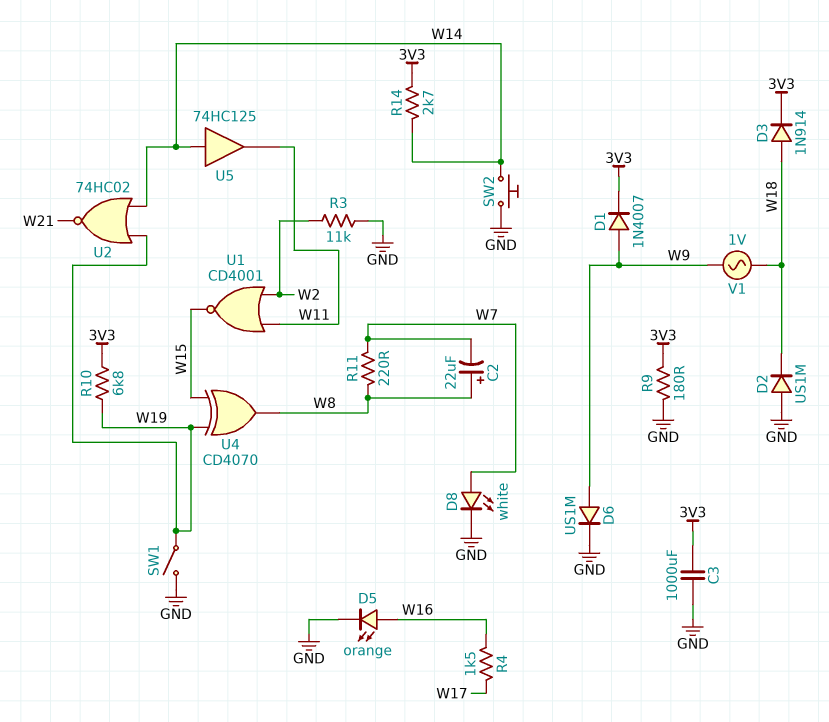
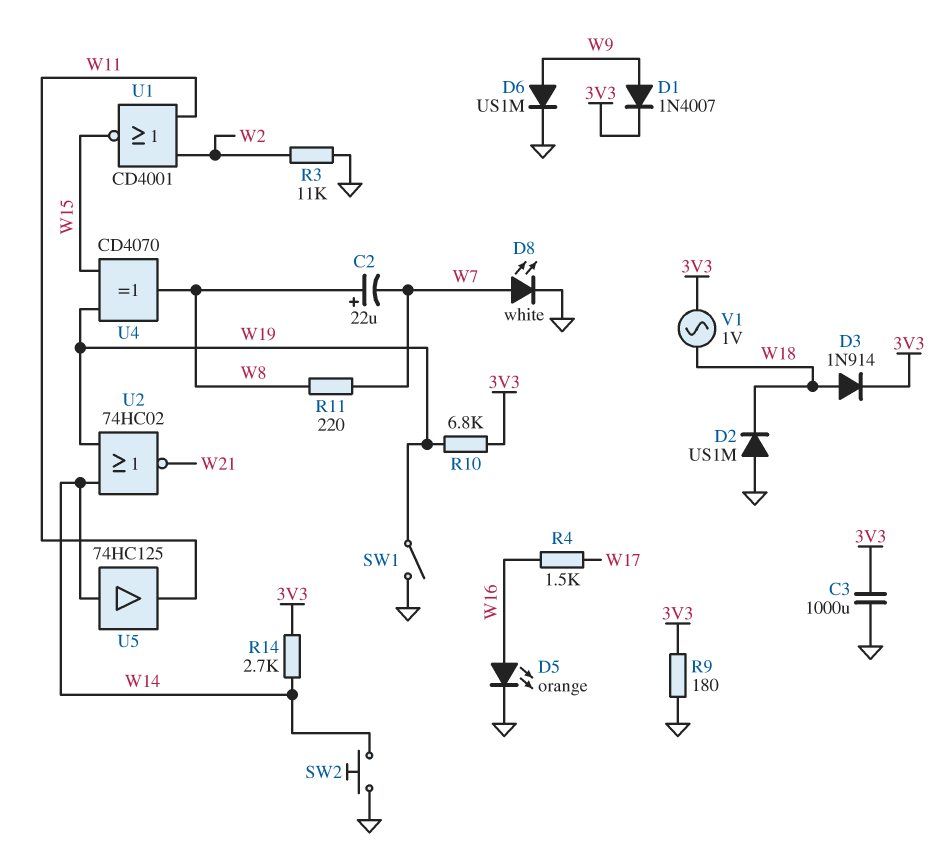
V1: AC 1V (W9, W18) -> AC 1V (3V3, W18)

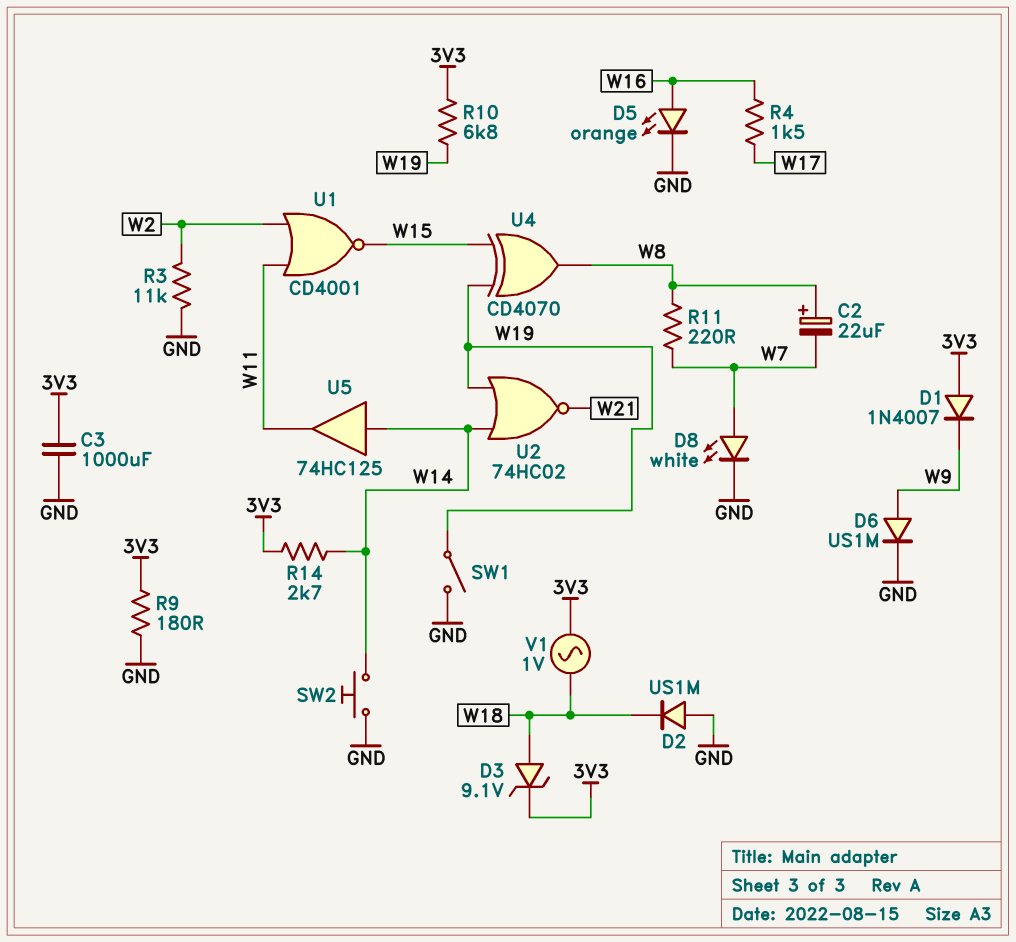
D1: diode 1N4007 (A W9, K 3V3) -> diode 1N4007 (A 3V3, K W9)
D3: diode 1N914 (A W18, K 3V3) -> zener 9.1V (A W18, K 3V3)

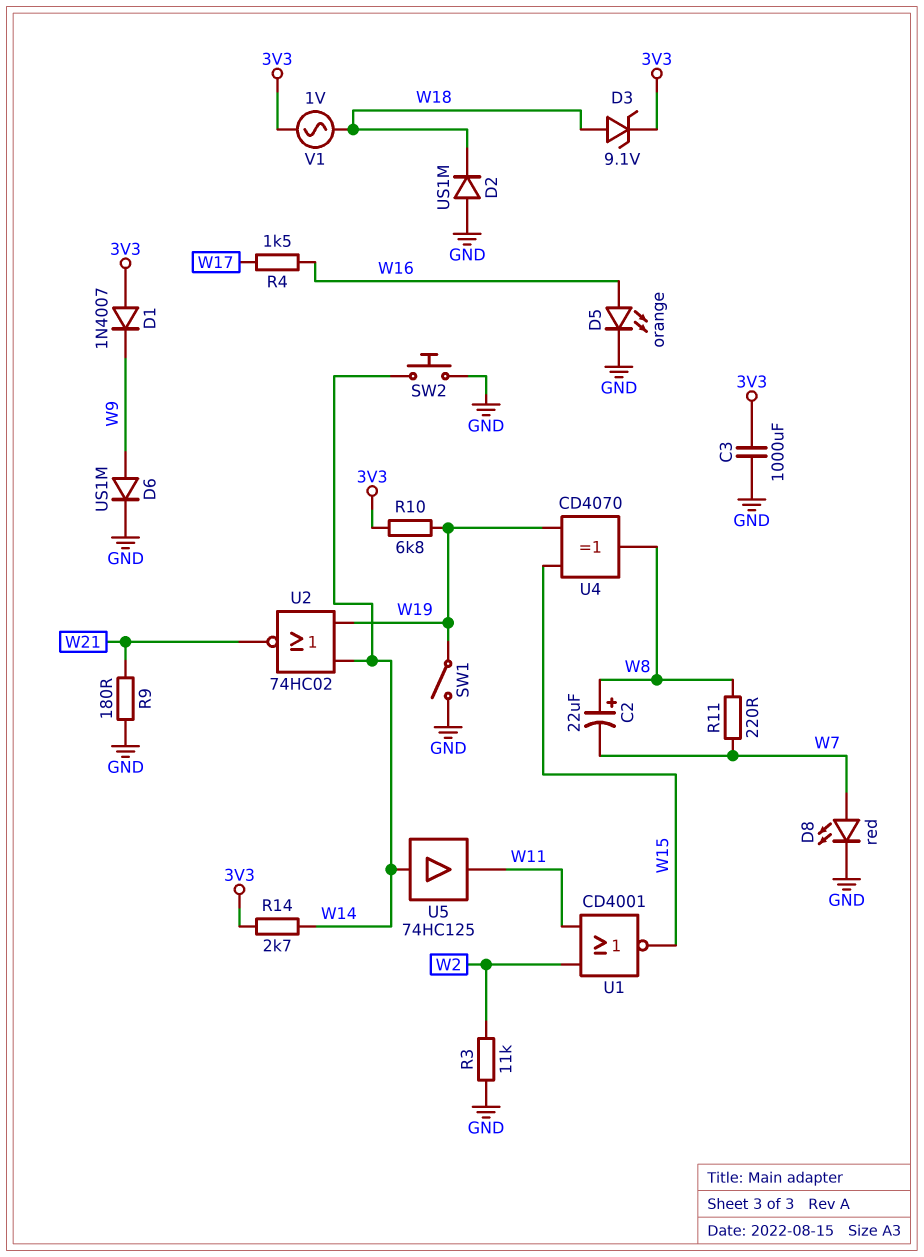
D8: LED white (A W7, K GND) -> LED red (A W7, K GND)
R9: 180 (3V3, GND) -> 180 (GND, W21)

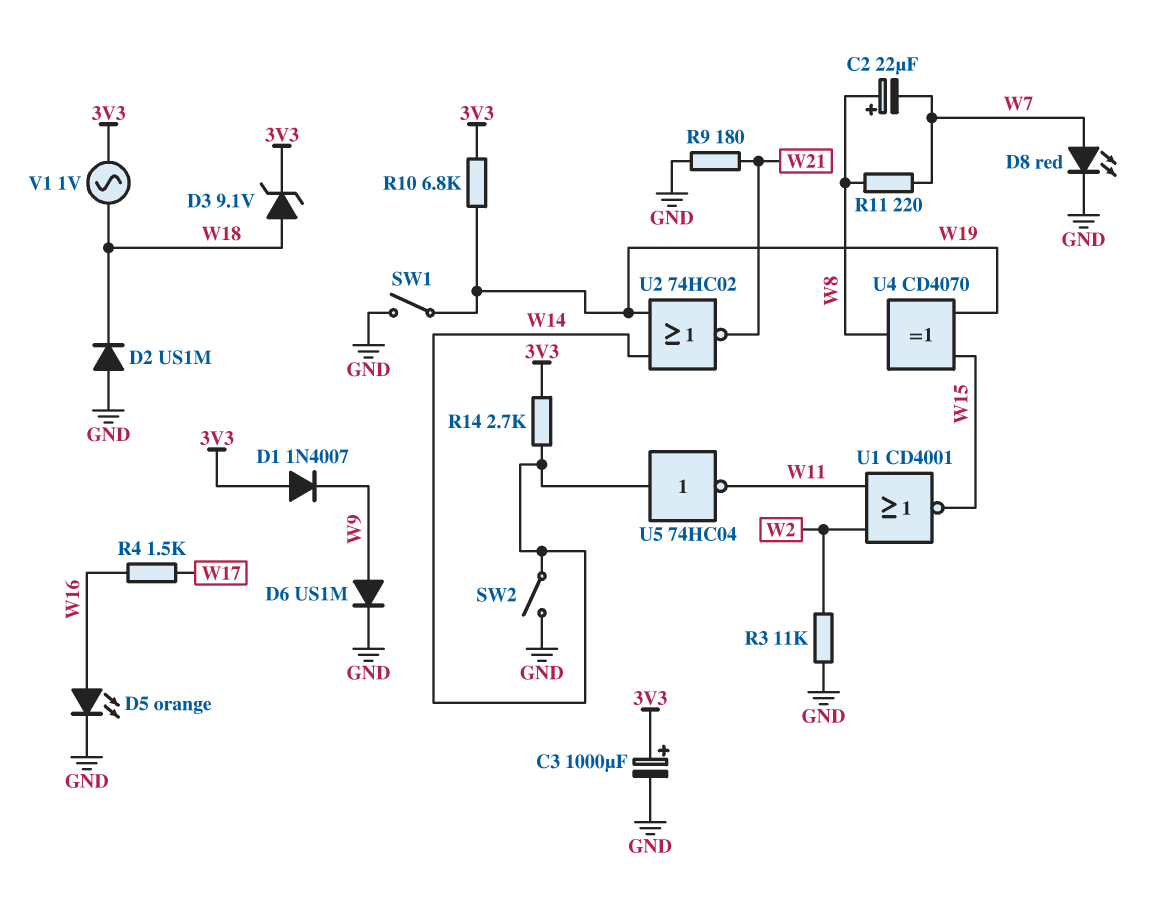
C3: 1000uF (3V3, GND) -> 1000uF (plus 3V3, minus GND)
SW2: button (GND, W14) -> switch (GND, W14)
U5: buffer 74HC125 (in W14, out W11) -> NOT 74HC04 (in W14, out W11)

